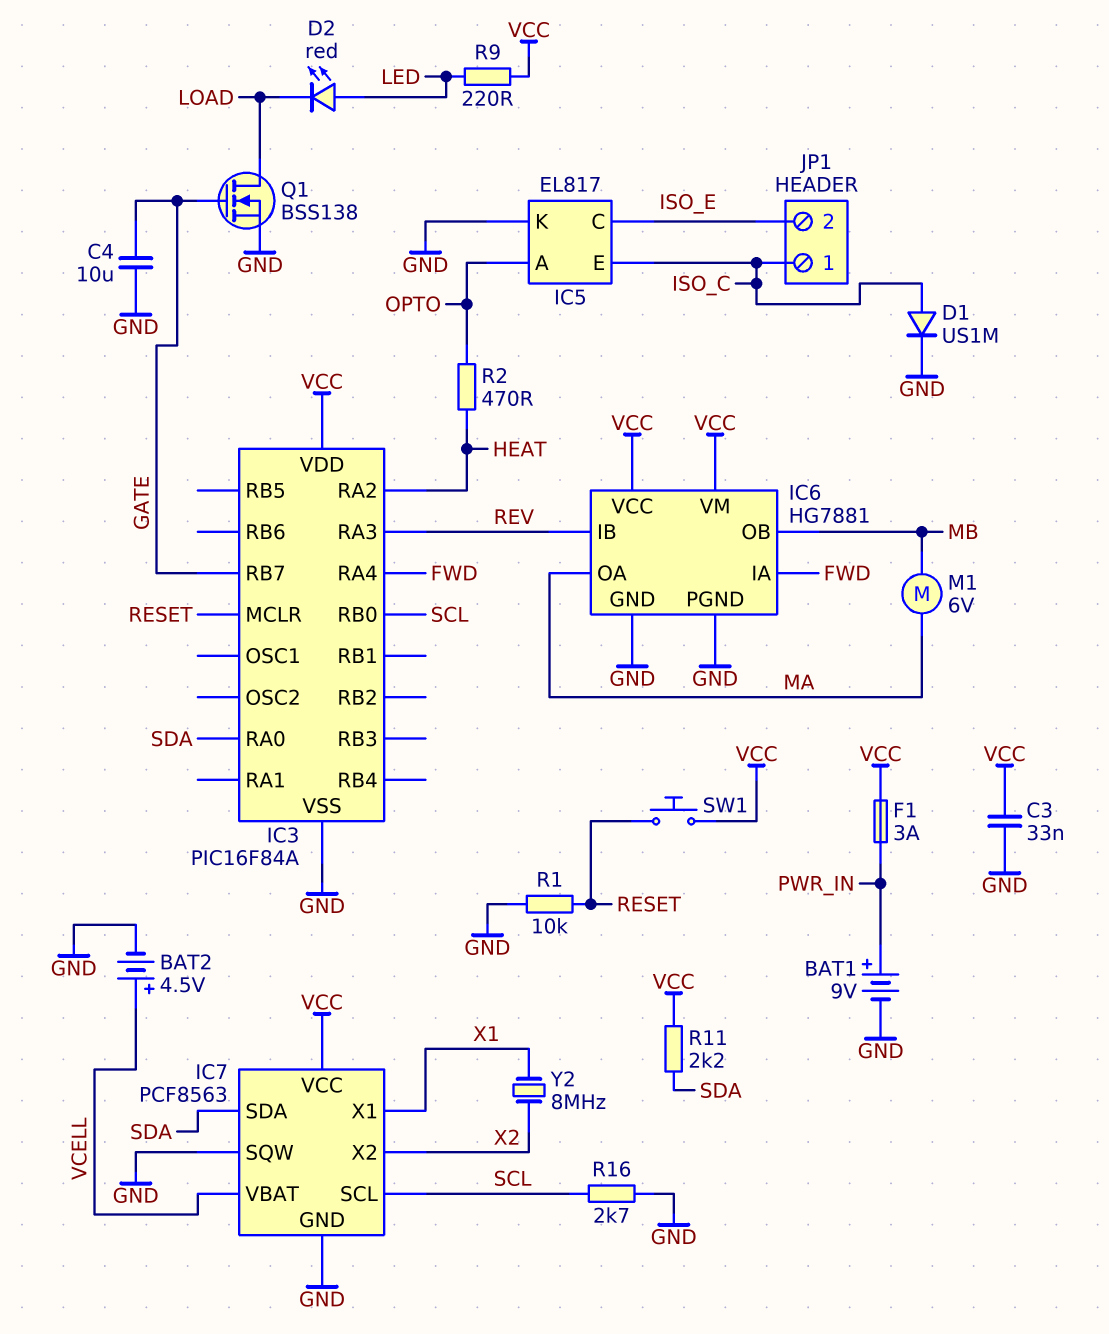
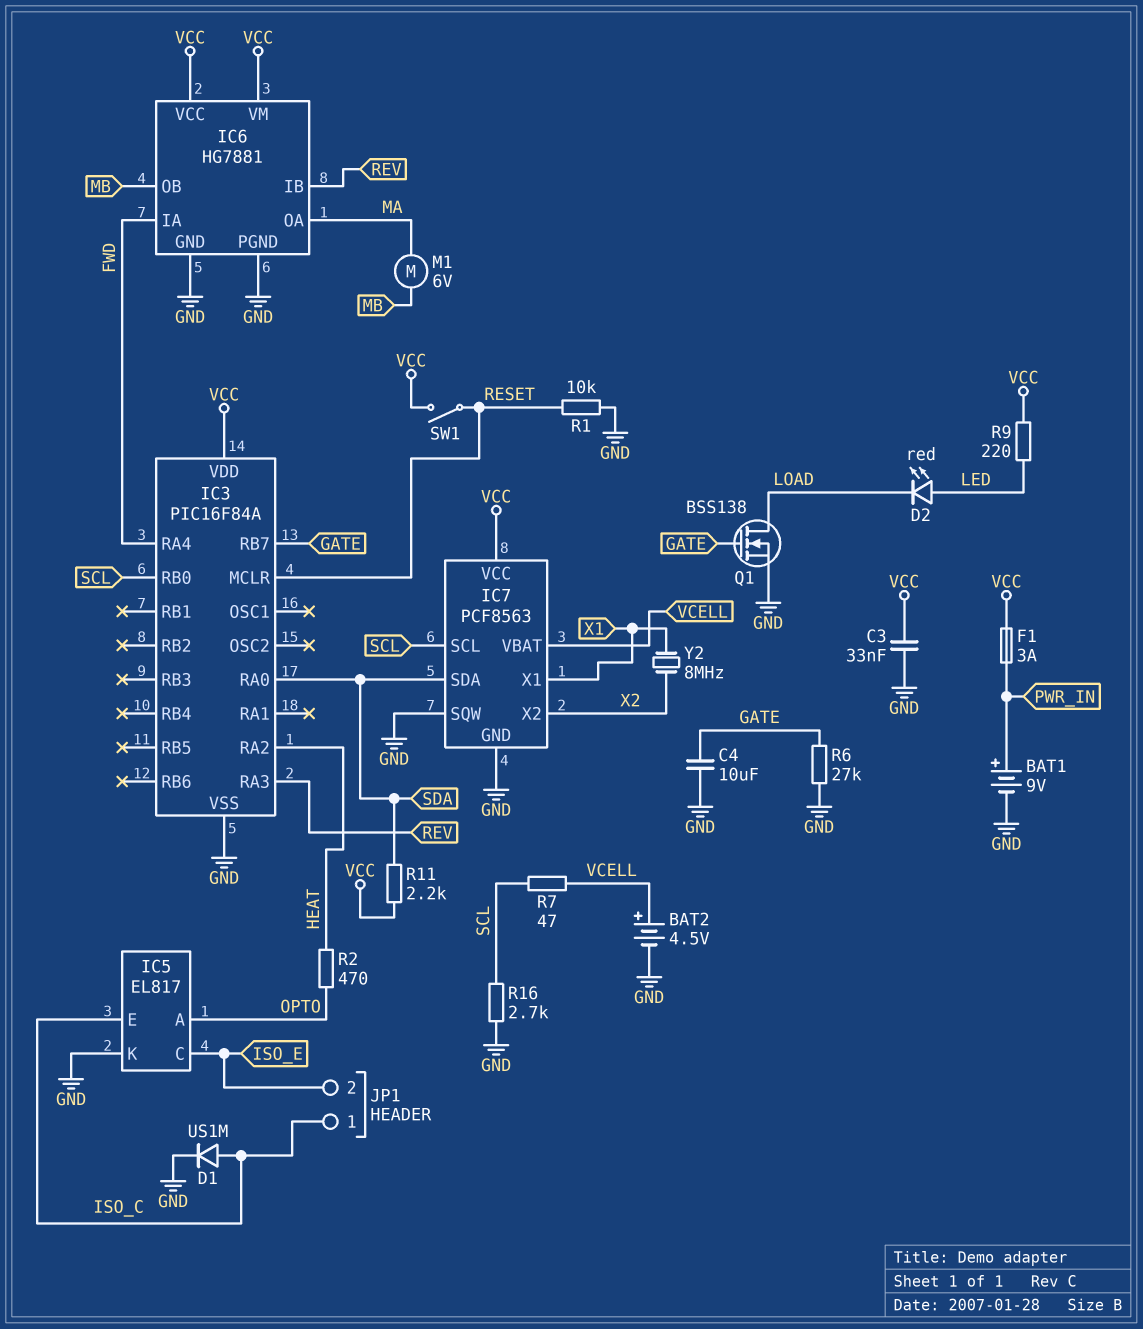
R6: none -> 27k (GATE, GND)
R7: none -> 47 (SCL, VCELL)
SW1: button (RESET, VCC) -> switch (RESET, VCC)

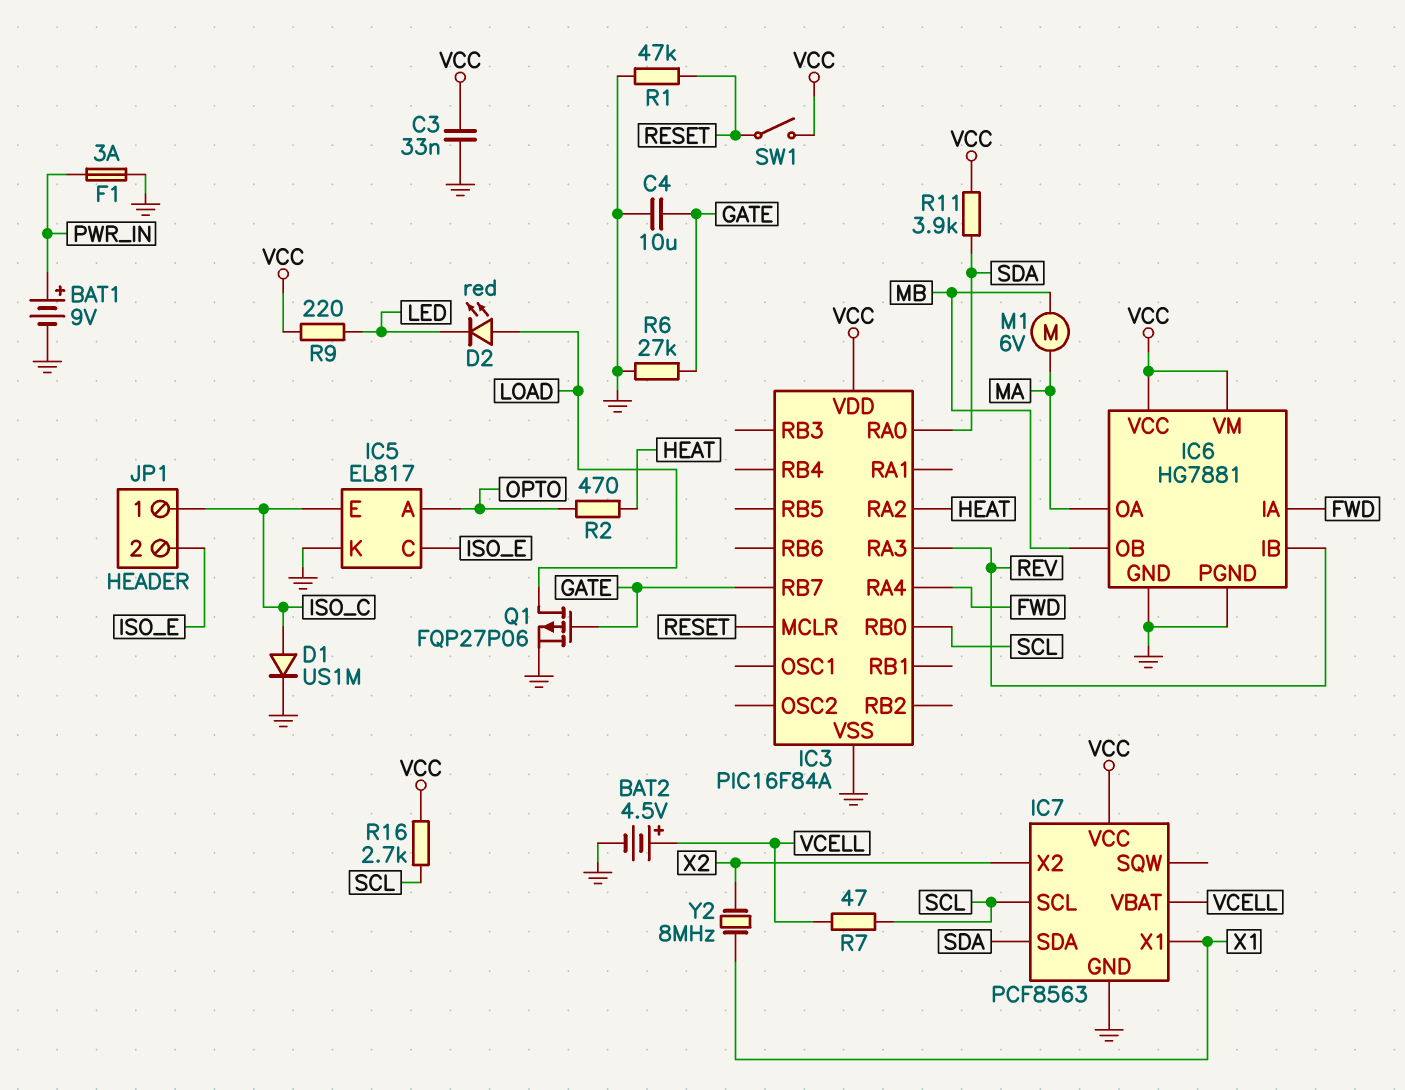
D2: LED red (A LED, K LOAD) -> LED red (A LOAD, K LED)
F1: 3A (PWR_IN, VCC) -> 3A (GND, PWR_IN)
IC7 pin SQW: GND -> none
Q1: NMOS BSS138 (G GATE, D LOAD, S GND) -> PMOS FQP27P06 (G GATE, D LOAD, S GND)
R1: 10k (GND, RESET) -> 47k (GND, RESET)
R11: 2.2k (SDA, VCC) -> 3.9k (SDA, VCC)
R16: 2.7k (GND, SCL) -> 2.7k (SCL, VCC)

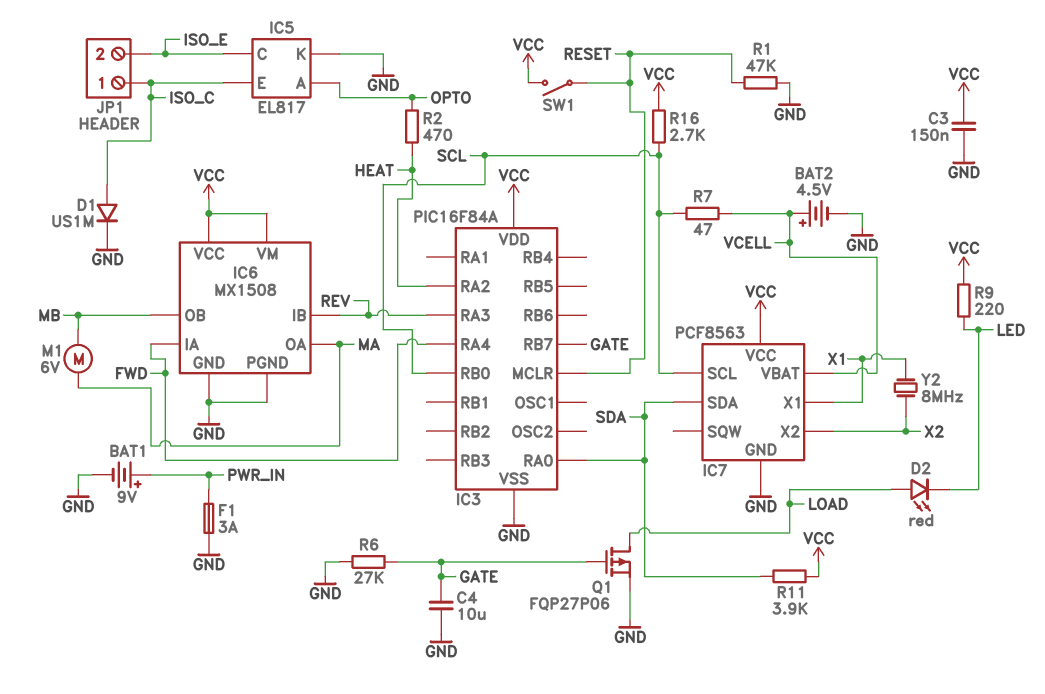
C3: 33nF (GND, VCC) -> 150nF (GND, VCC)
IC6: HG7881 -> MX1508

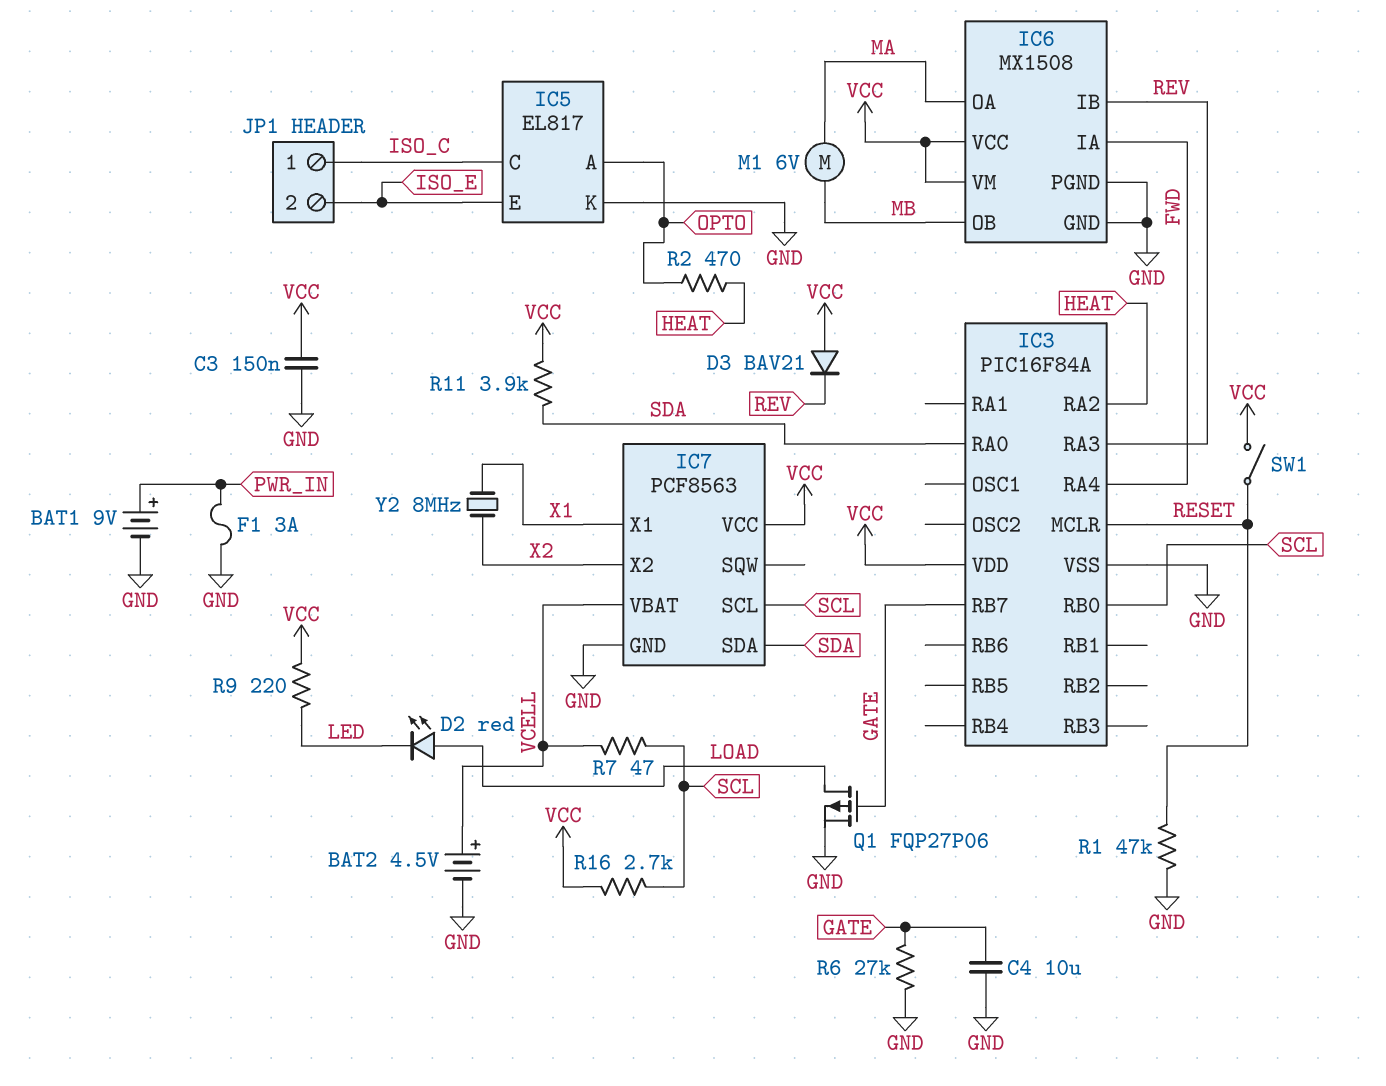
D1: diode US1M (A ISO_C, K GND) -> none
D3: none -> diode BAV21 (A VCC, K REV)
IC5 pin C: ISO_E -> ISO_C
IC5 pin E: ISO_C -> ISO_E

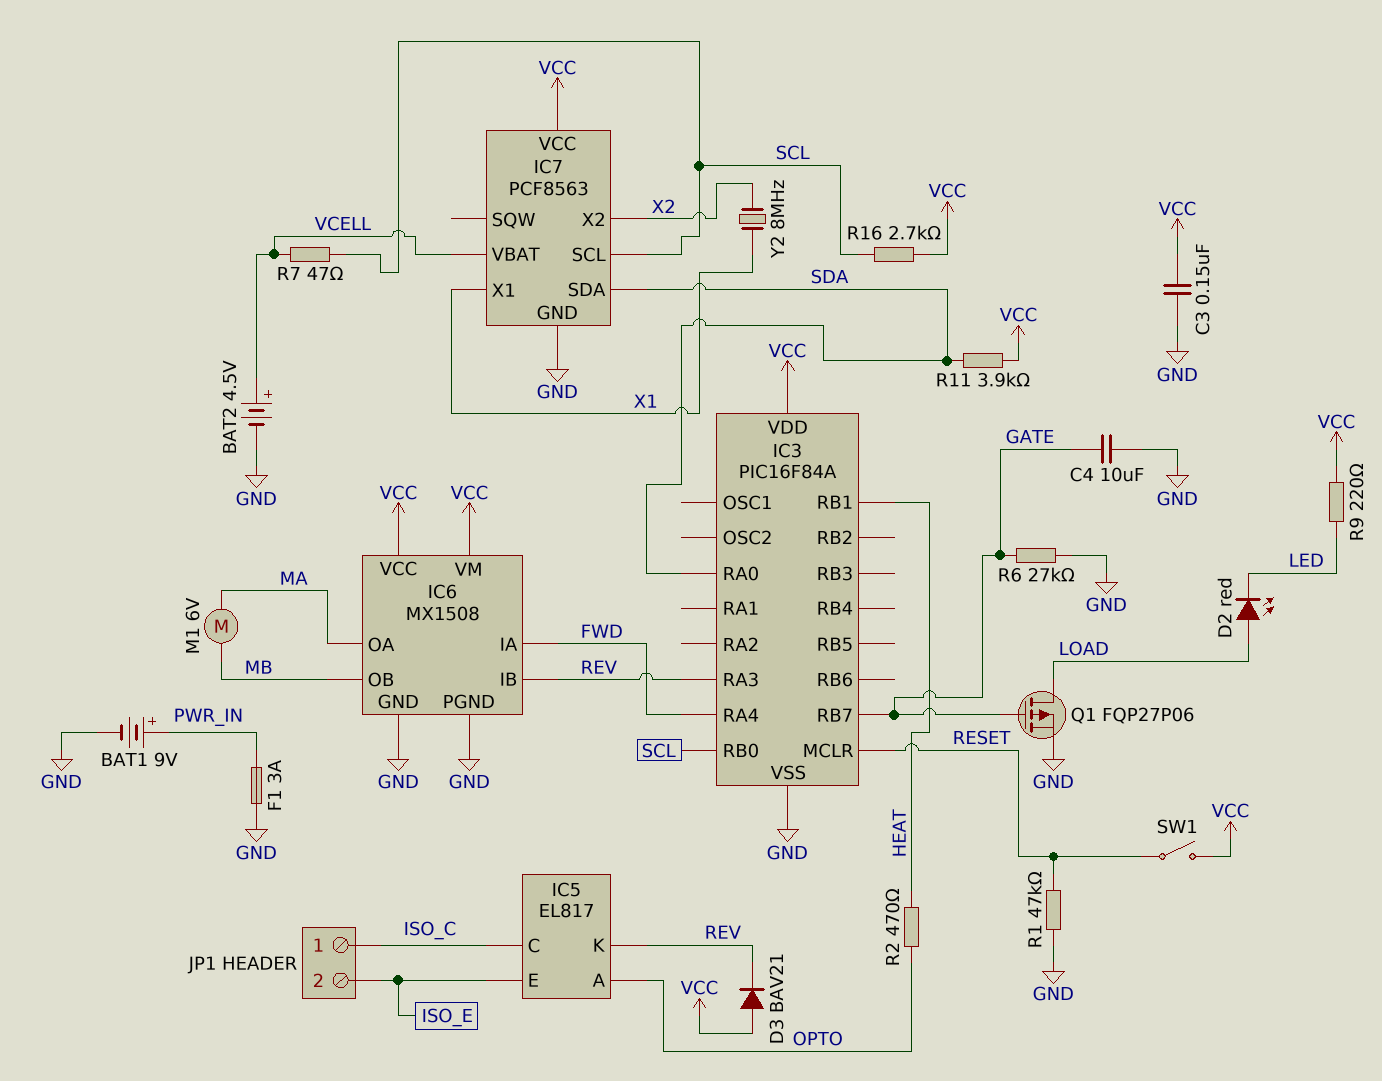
IC3 pin RA2: HEAT -> none
IC3 pin RB1: none -> HEAT
IC5 pin K: GND -> REV

